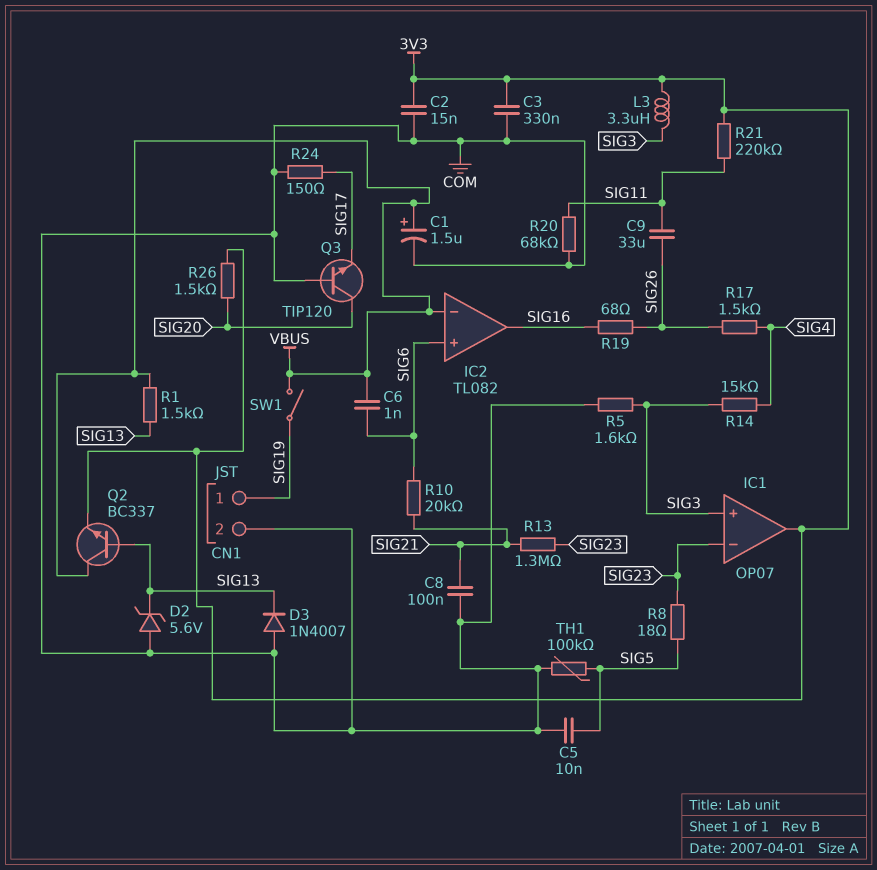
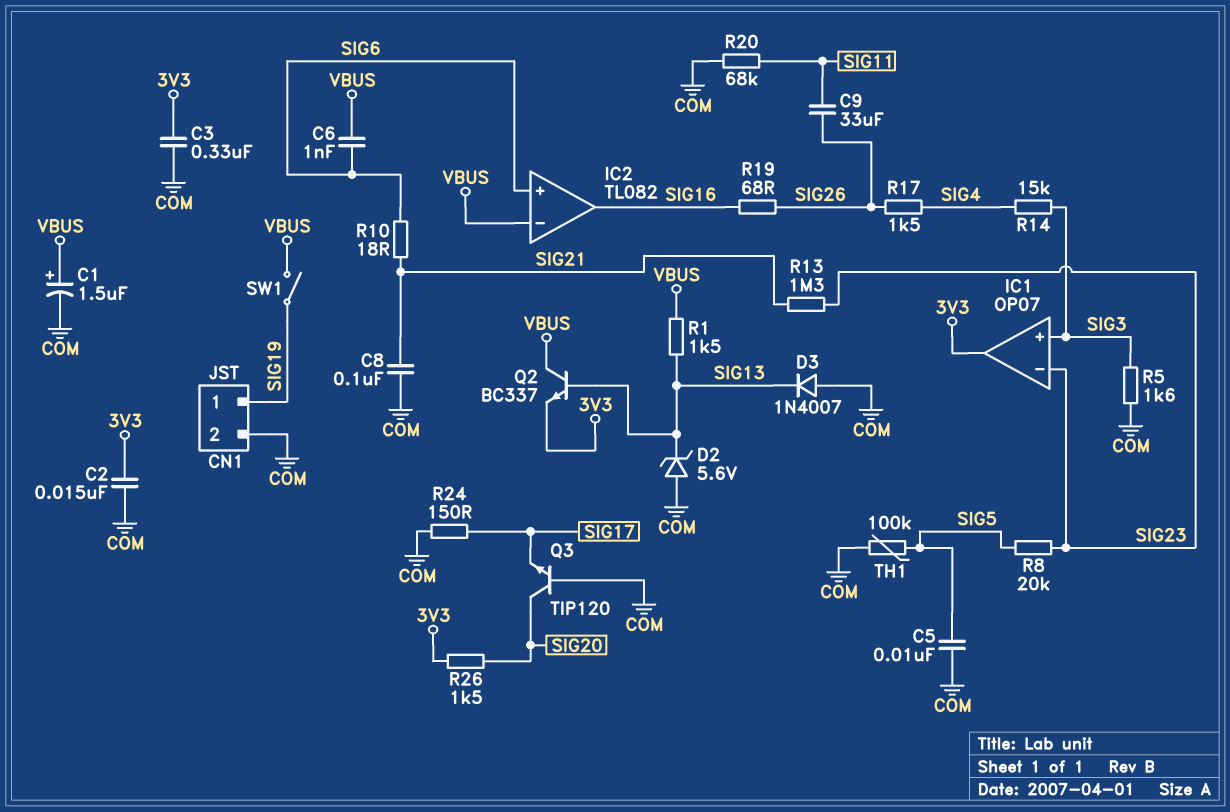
L3: 3.3uH (3V3, SIG3) -> none
R8: 18 (SIG5, SIG23) -> 20k (SIG5, SIG23)
R10: 20k (SIG6, SIG21) -> 18 (SIG6, SIG21)
R21: 220k (3V3, SIG11) -> none

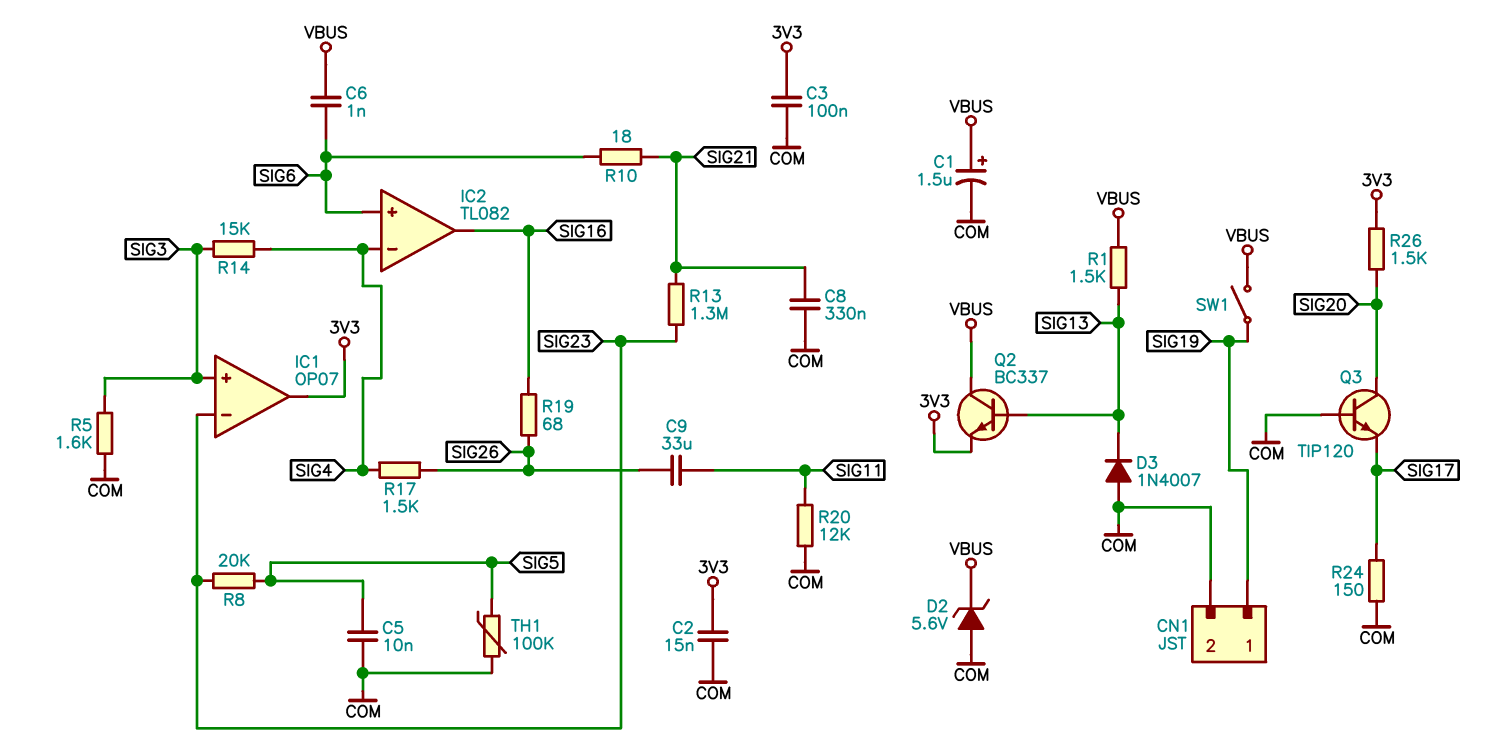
C3: 330nF (3V3, COM) -> 100nF (3V3, COM)
C8: 100nF (COM, SIG21) -> 330nF (COM, SIG21)
D2: zener 5.6V (A COM, K SIG13) -> zener 5.6V (A COM, K VBUS)
IC2 pin in-: VBUS -> SIG4
R20: 68k (COM, SIG11) -> 12k (COM, SIG11)

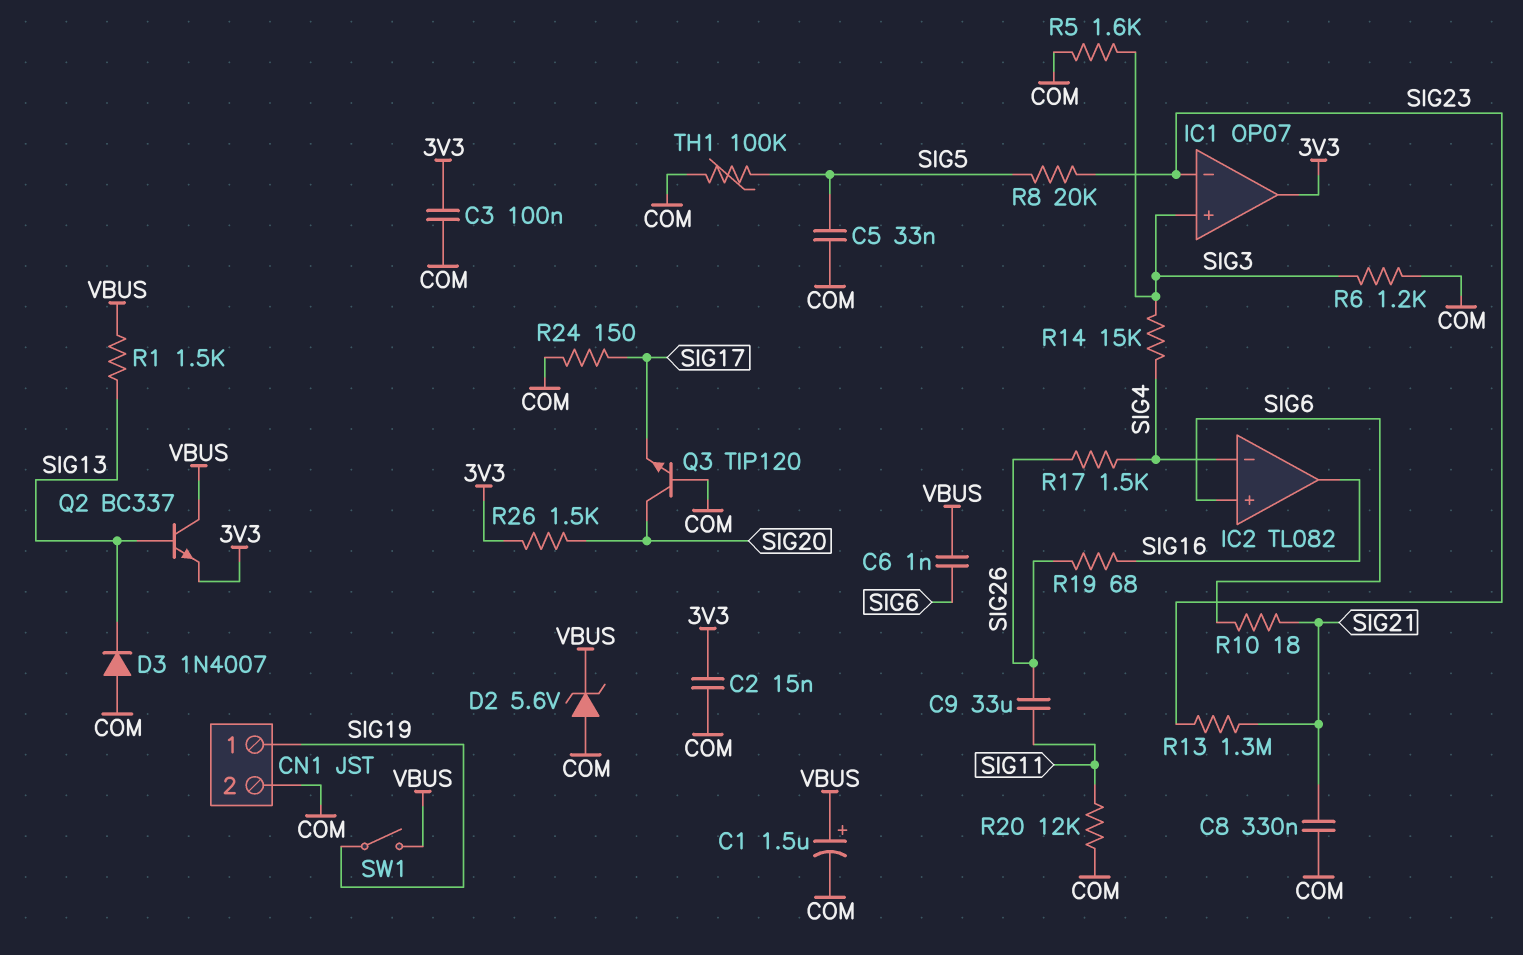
C5: 10nF (COM, SIG5) -> 33nF (COM, SIG5)
R6: none -> 1.2k (COM, SIG3)

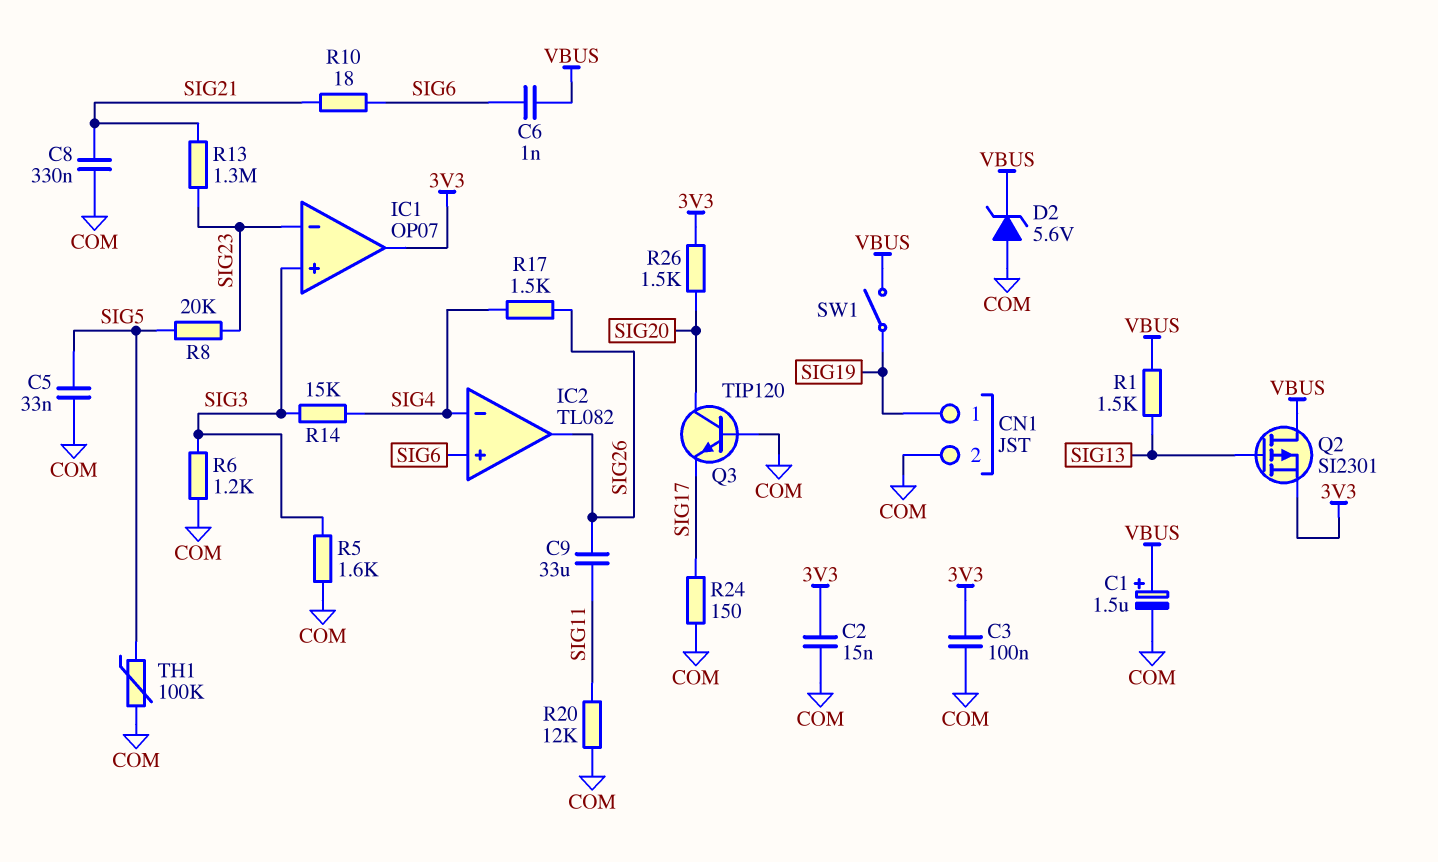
D3: diode 1N4007 (A COM, K SIG13) -> none
IC2 pin out: SIG16 -> SIG26
Q2: NPN BC337 (B SIG13, C VBUS, E 3V3) -> PMOS SI2301 (G SIG13, D VBUS, S 3V3)
R19: 68 (SIG16, SIG26) -> none

